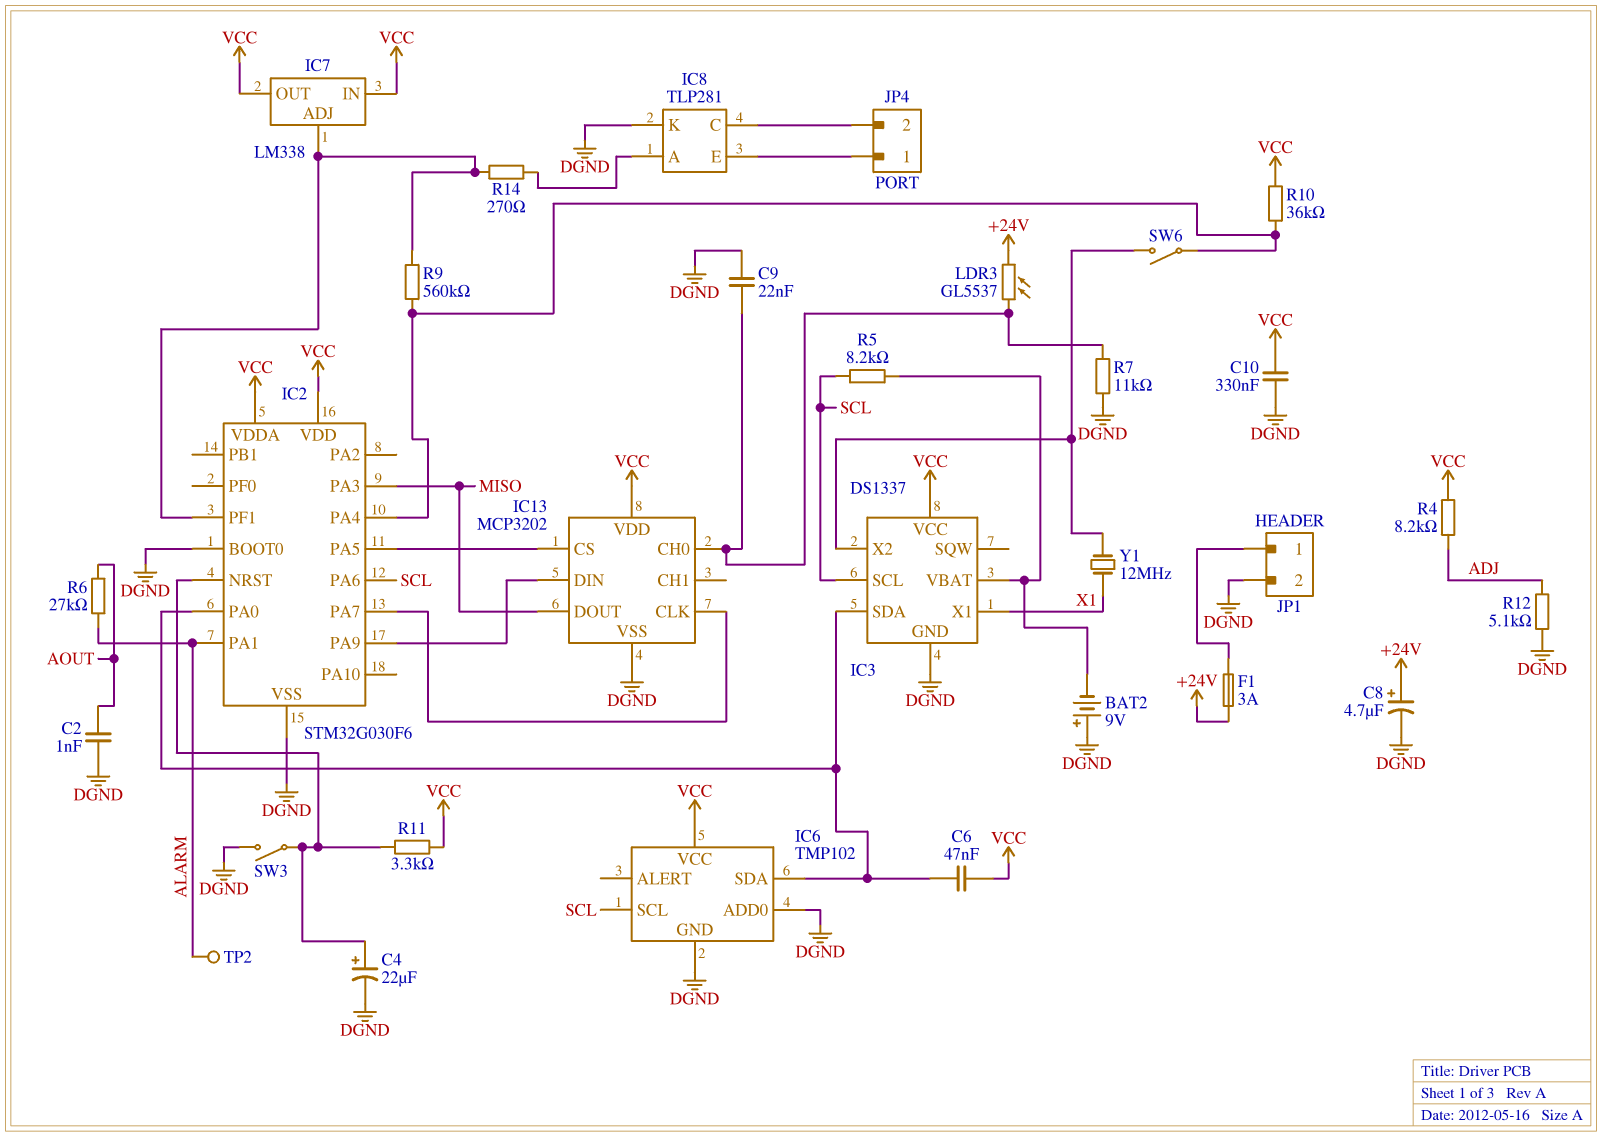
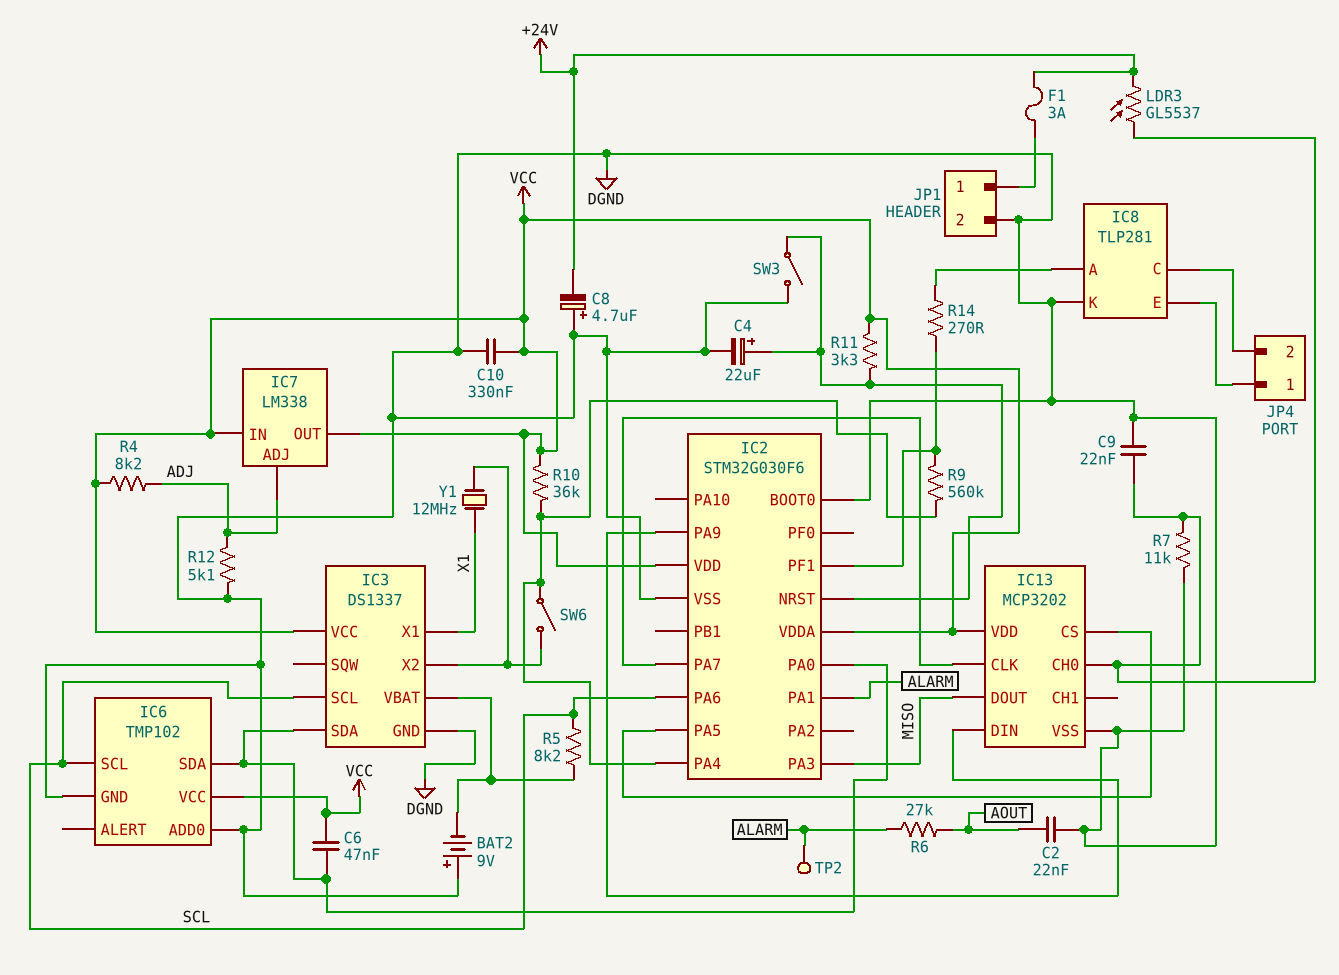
C2: 1nF (AOUT, DGND) -> 22nF (AOUT, DGND)
C8: 4.7uF (plus +24V, minus DGND) -> 4.7uF (plus DGND, minus +24V)
IC7 pin ADJ: IC2/PF1 -> ADJ

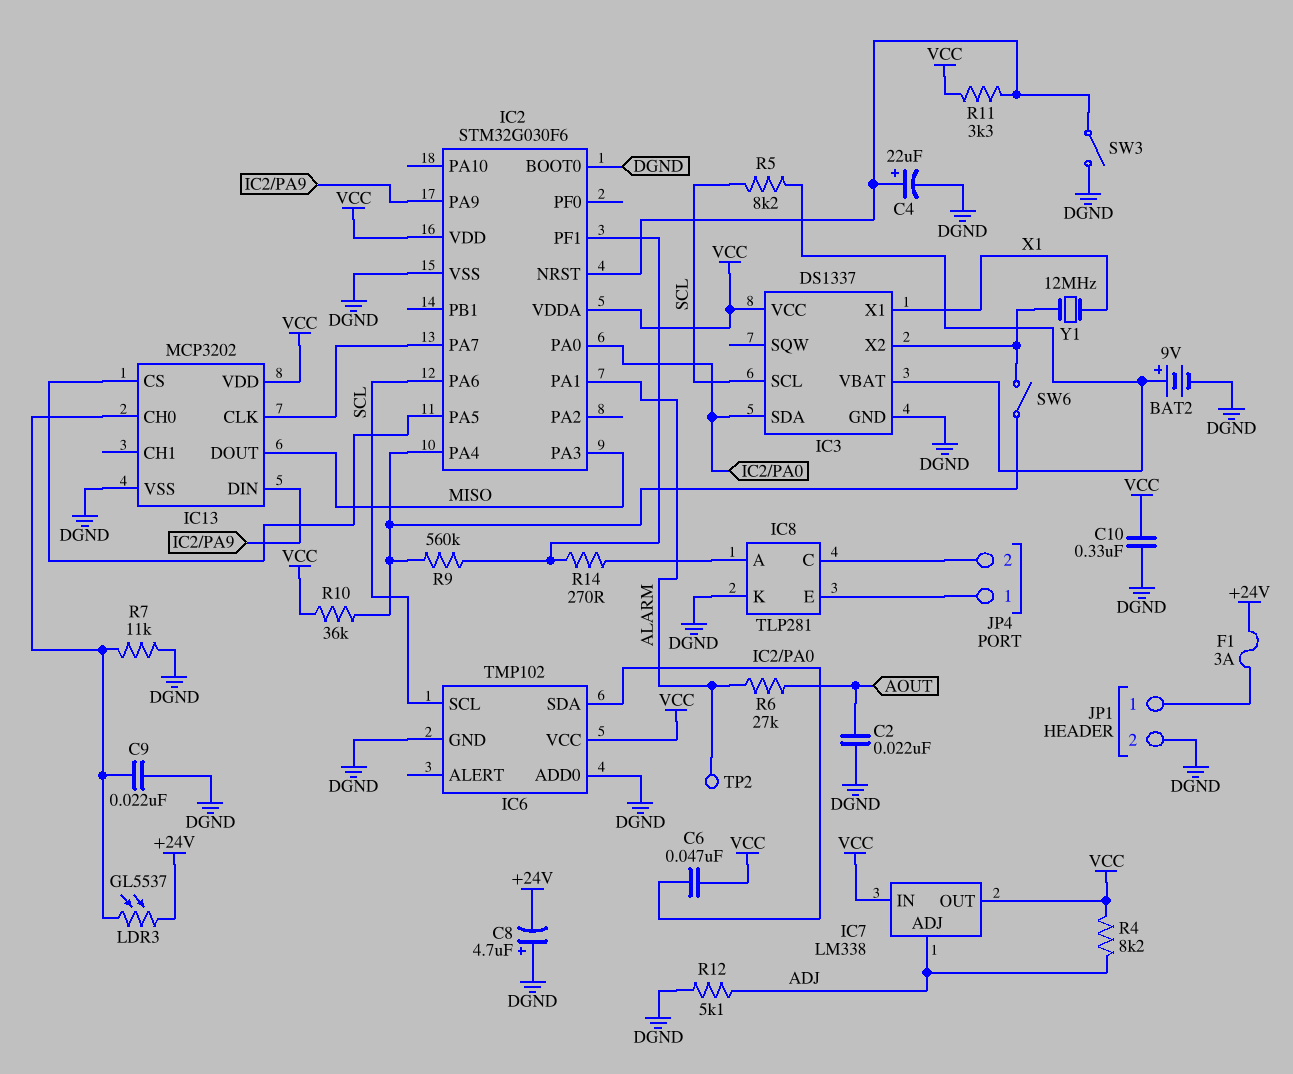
BAT2: 9V (plus DGND, minus IC3/VBAT) -> 9V (plus IC3/VBAT, minus DGND)

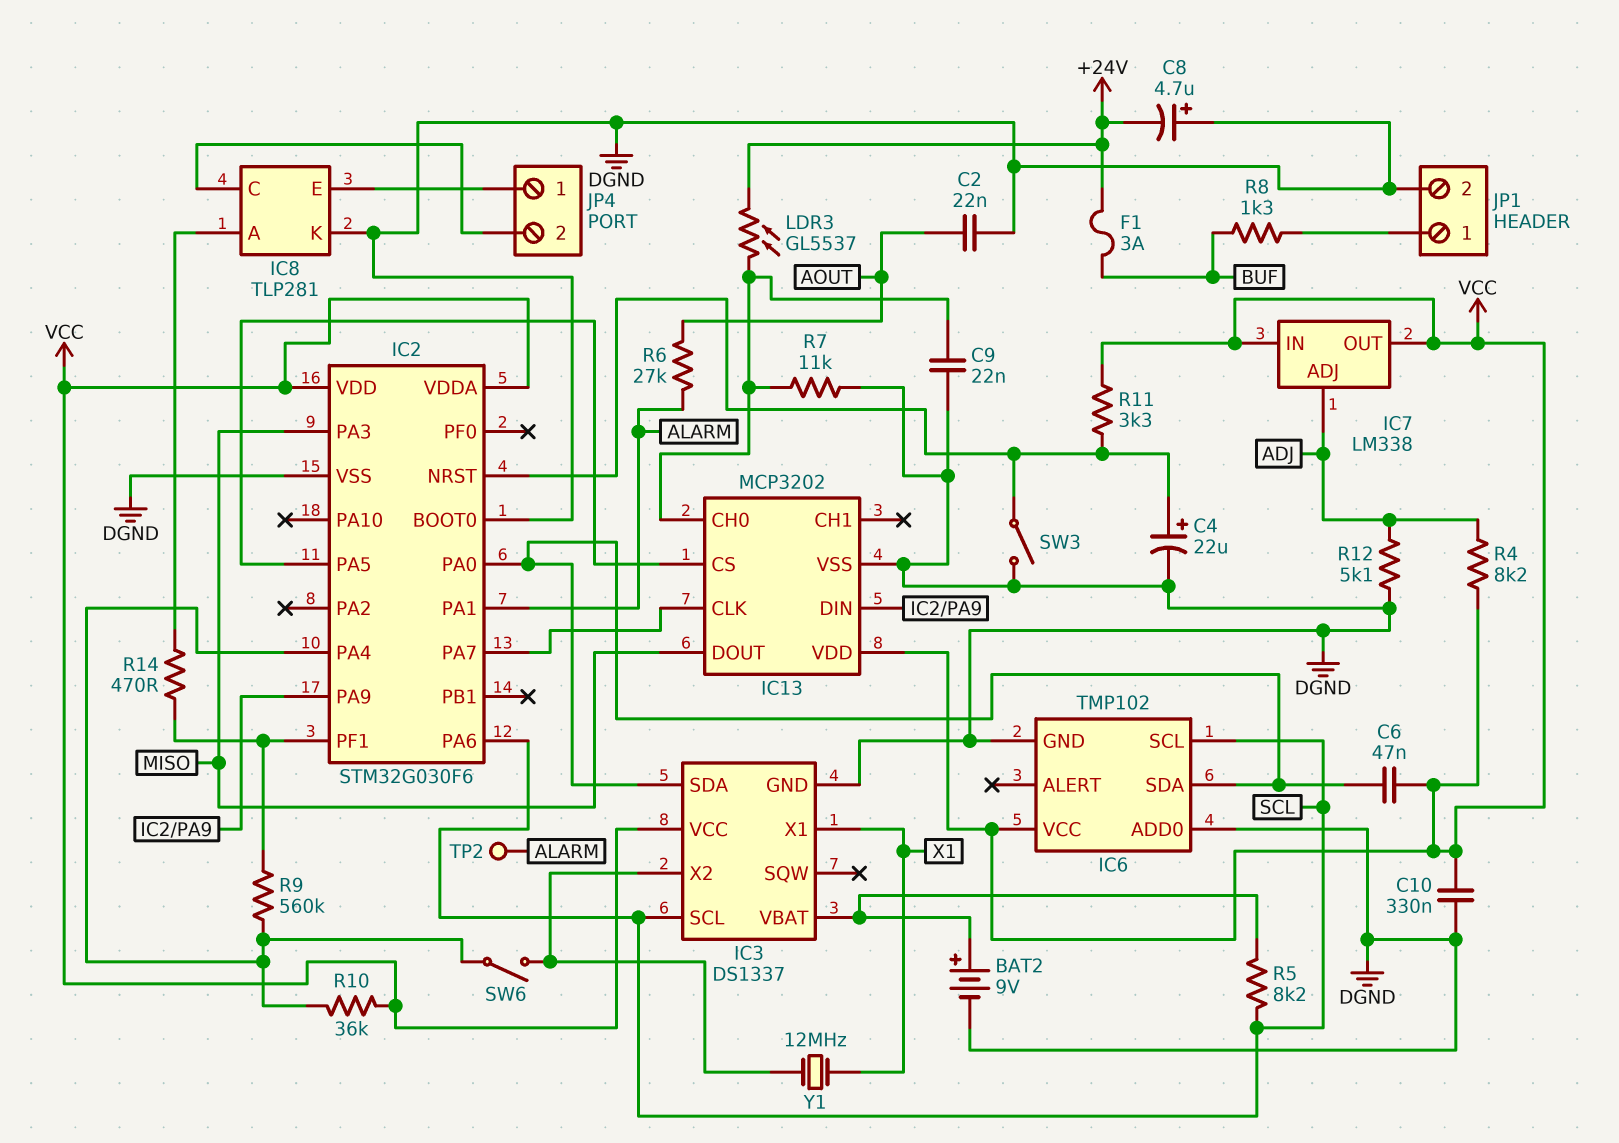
F1: 3A (+24V, JP1/1) -> 3A (+24V, BUF)
R8: none -> 1.3k (BUF, JP1/1)
R14: 270 (IC2/PF1, IC8/A) -> 470 (IC2/PF1, IC8/A)

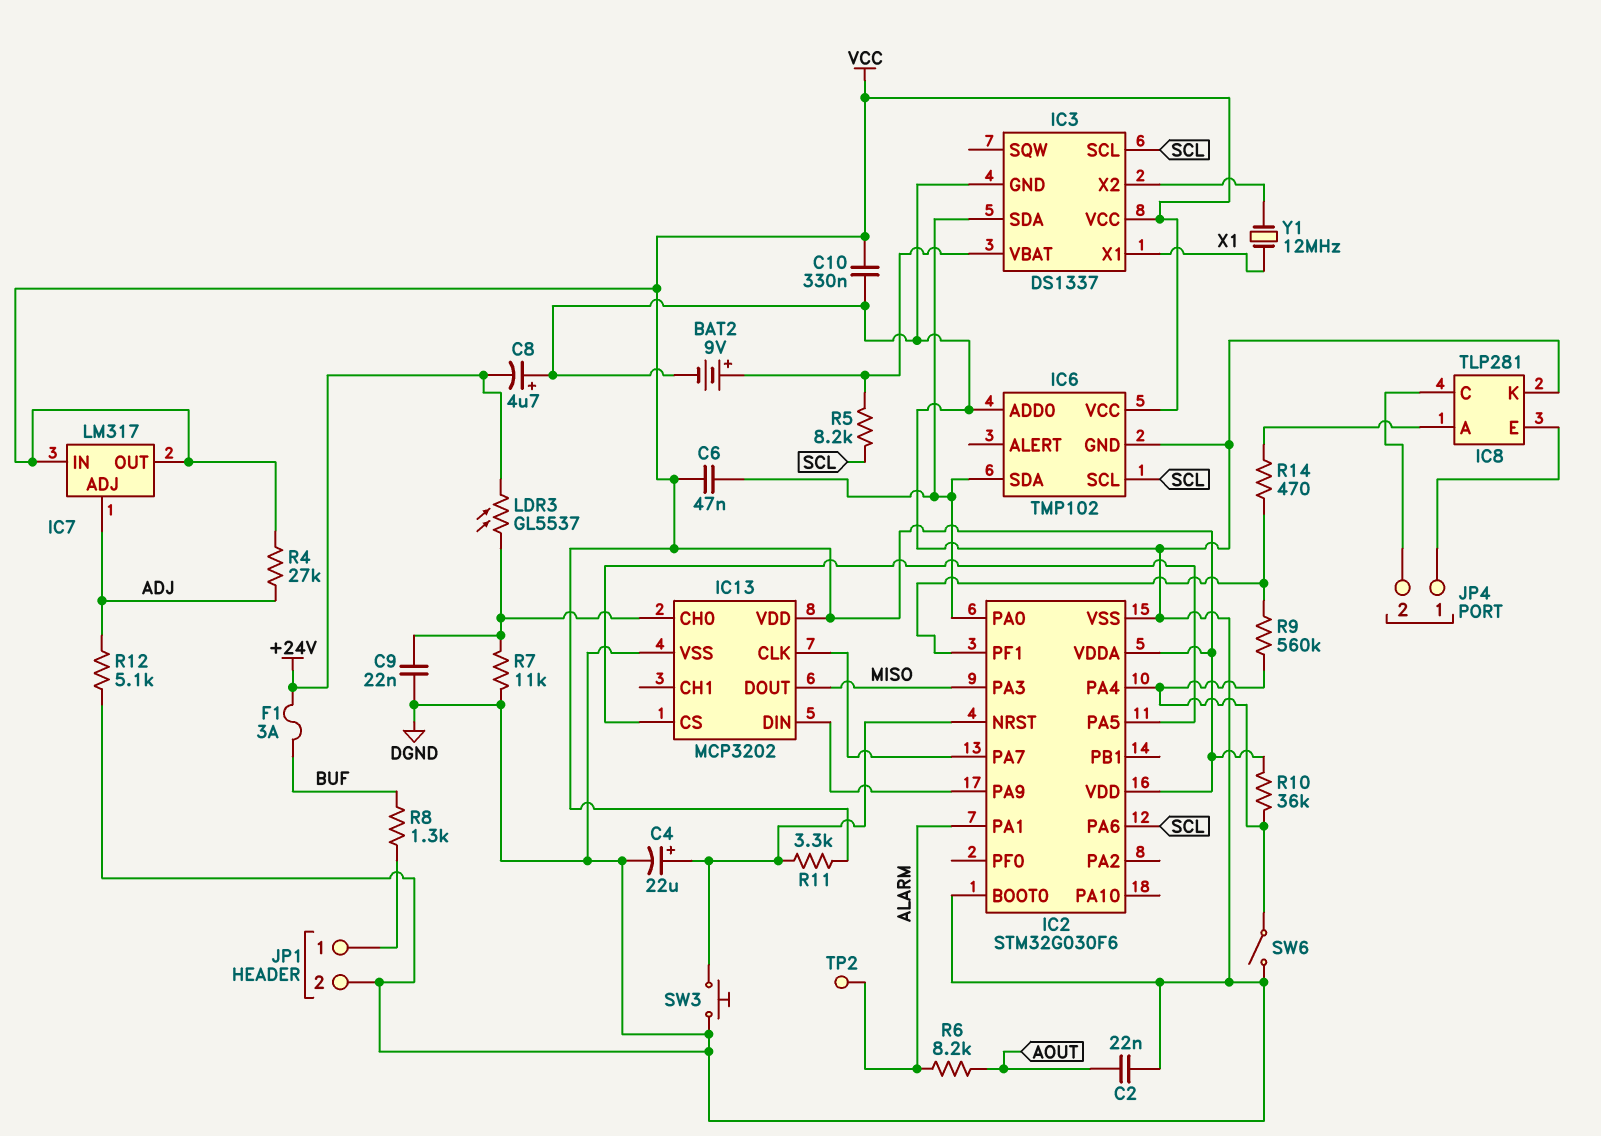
IC7: LM338 -> LM317
R4: 8.2k (ADJ, VCC) -> 27k (ADJ, VCC)
R6: 27k (ALARM, AOUT) -> 8.2k (ALARM, AOUT)
SW3: switch (DGND, IC2/NRST) -> button (DGND, IC2/NRST)
SW6: switch (IC2/PA4, IC3/X2) -> switch (DGND, IC2/PA4)

